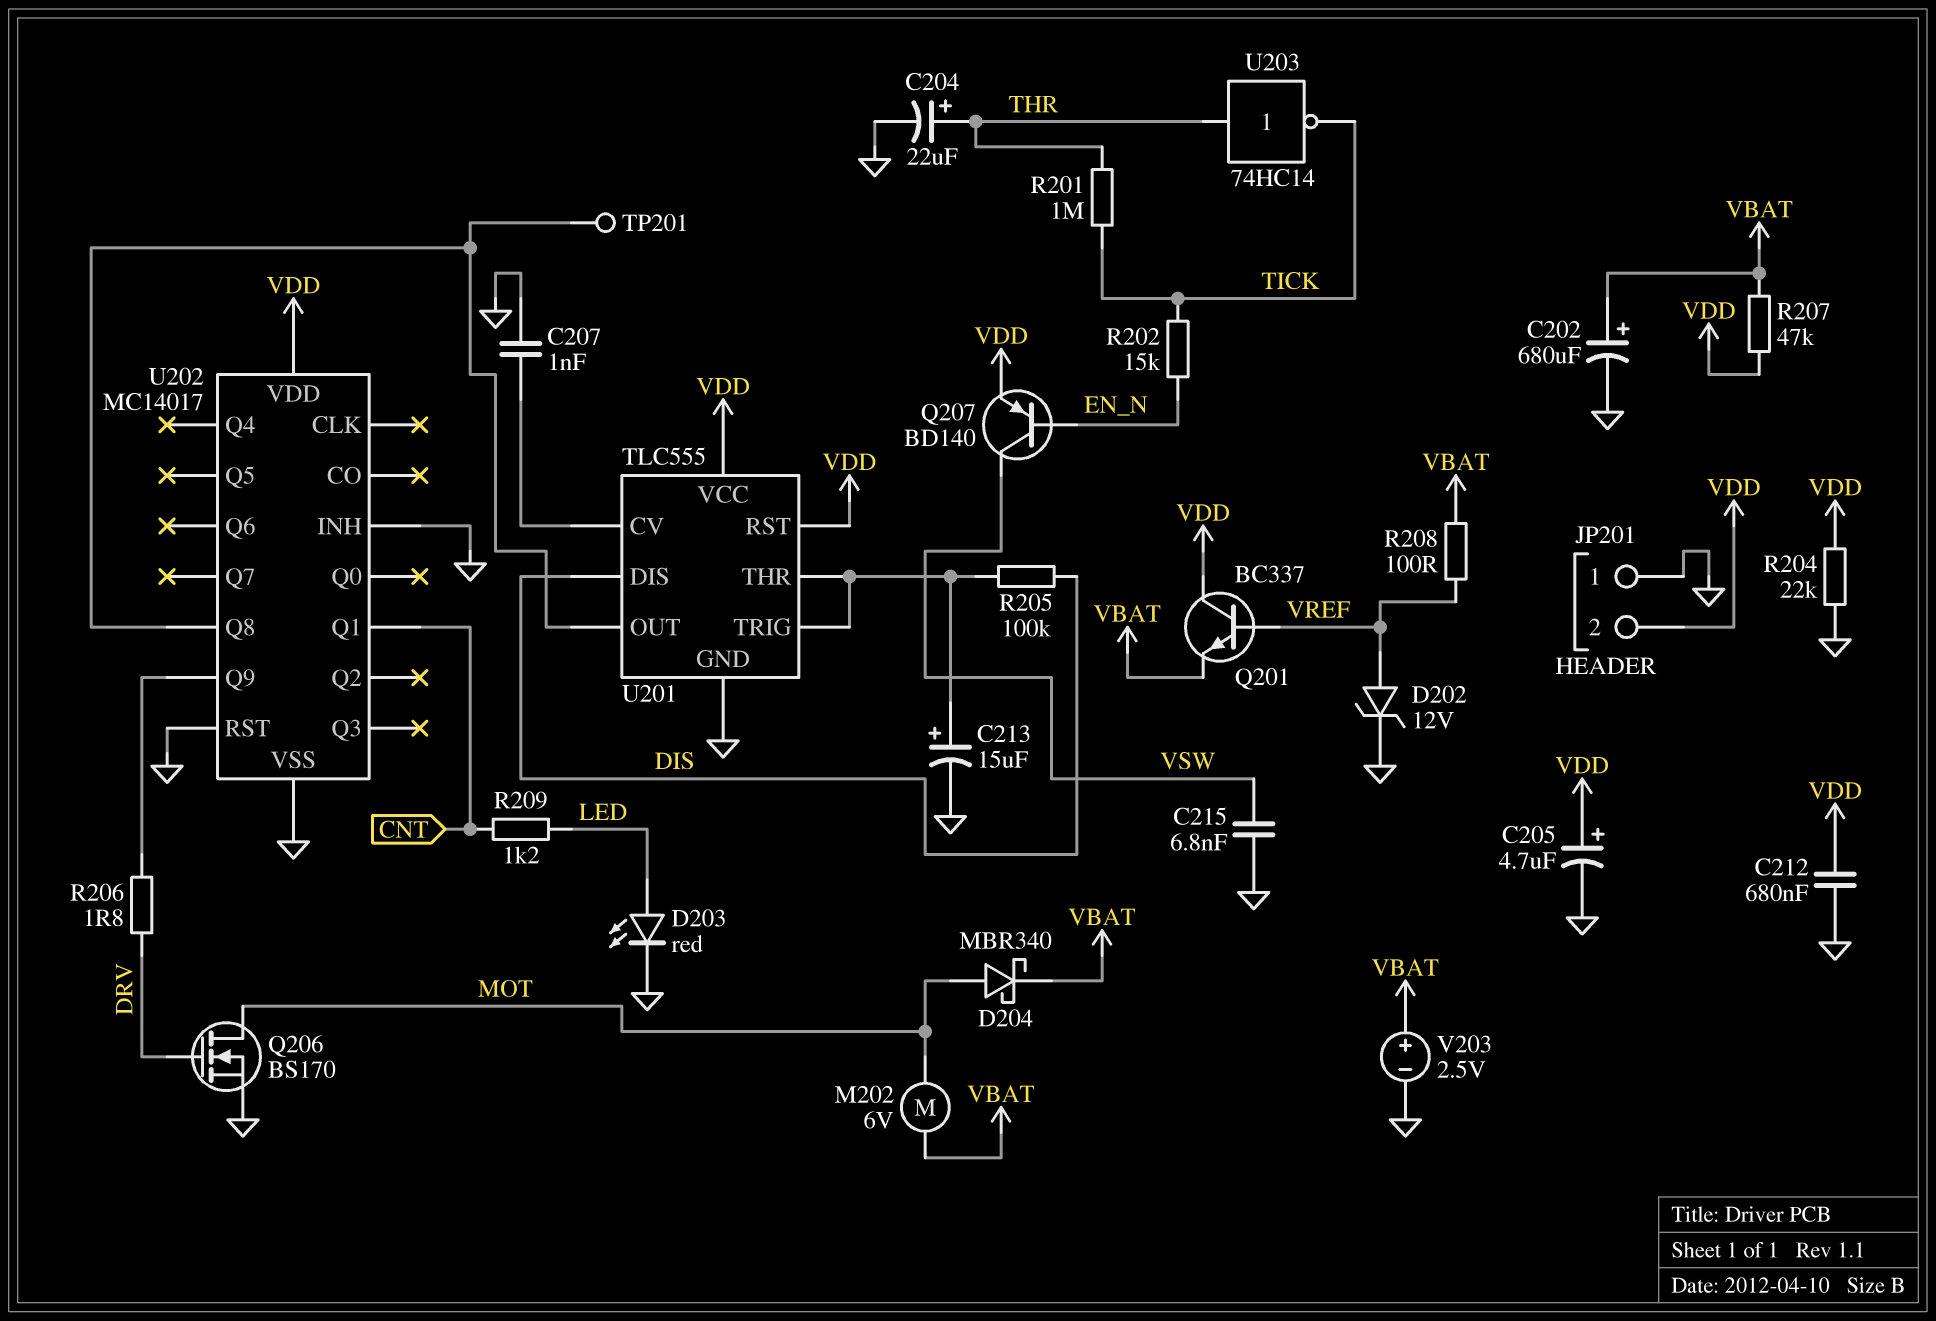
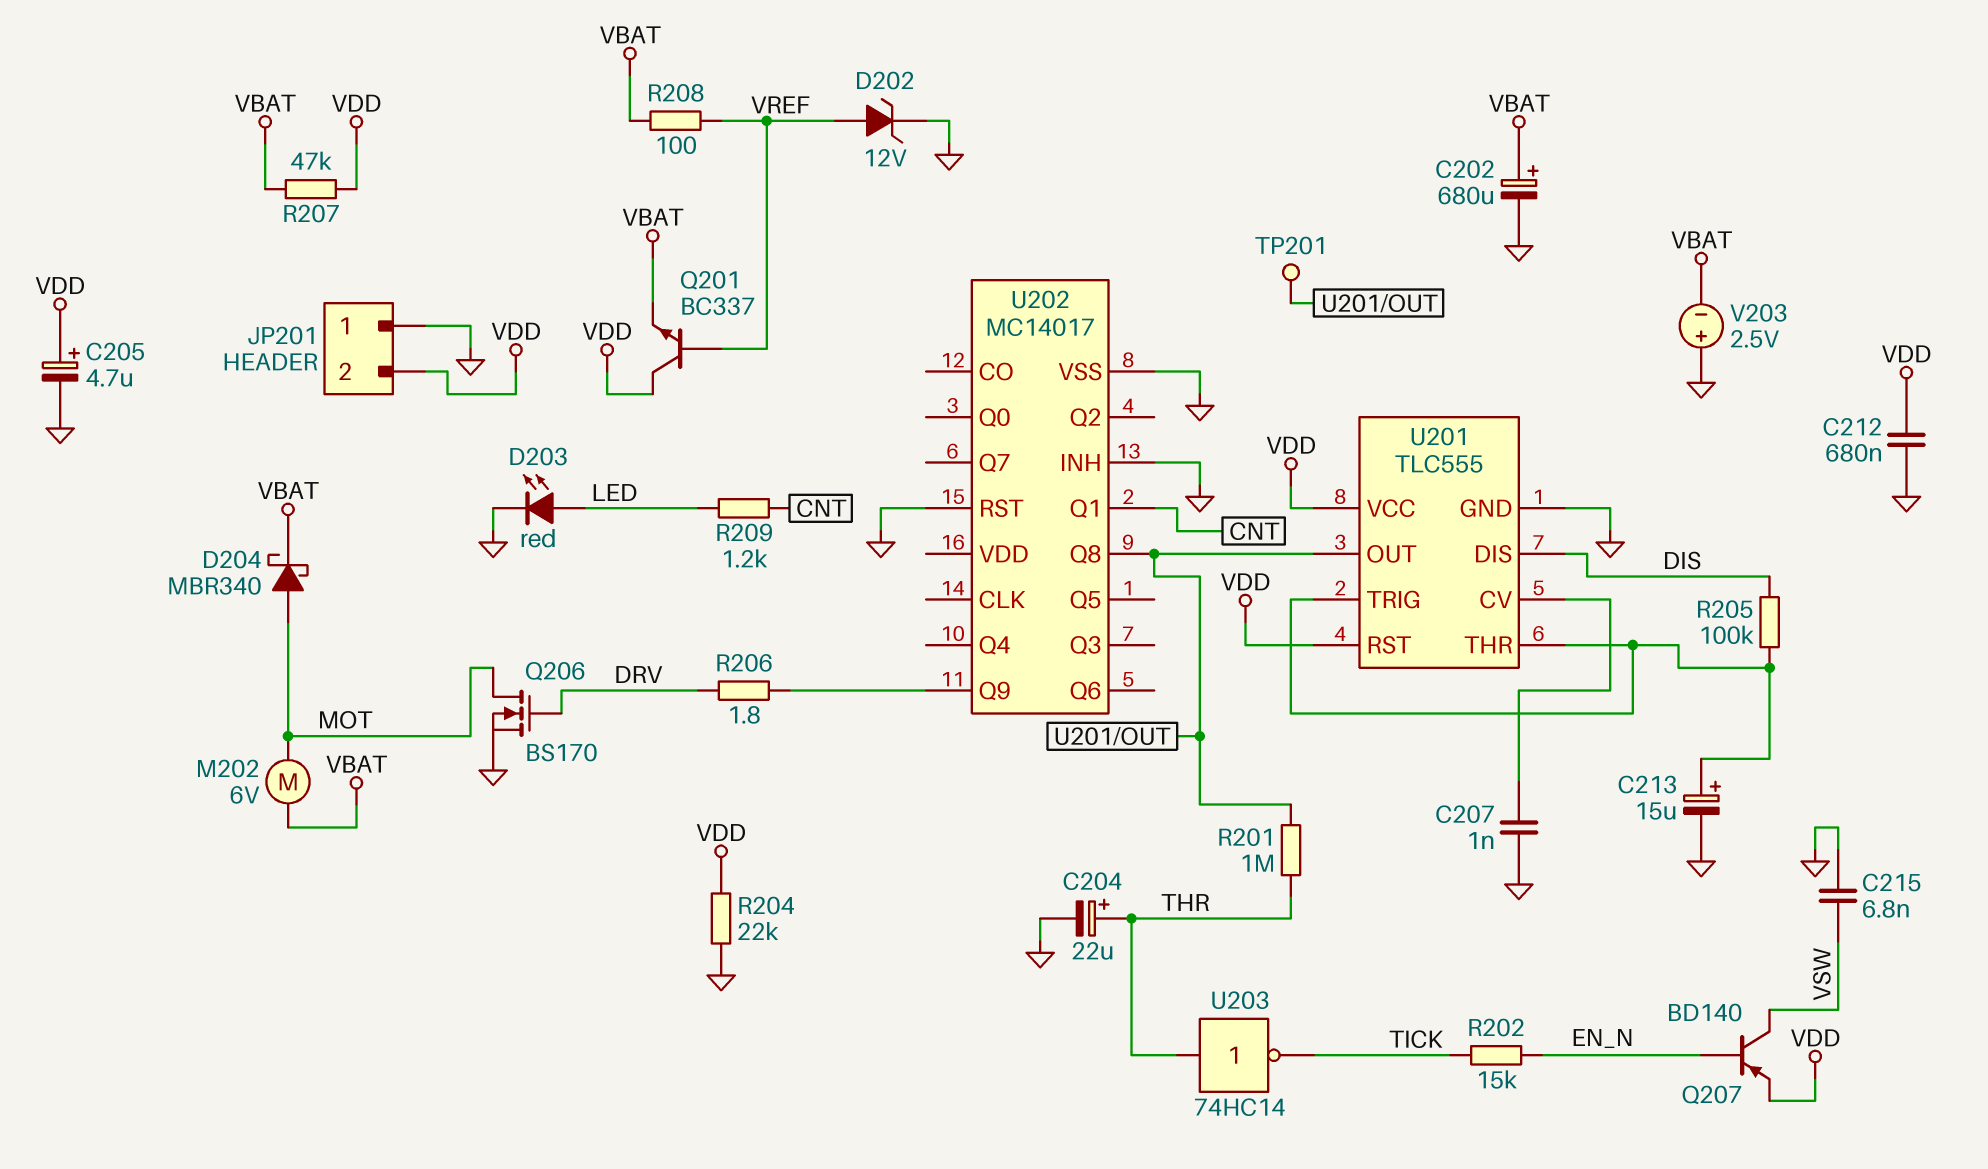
R201: 1M (THR, TICK) -> 1M (THR, U201/OUT)
U202 pin VDD: VDD -> none
V203: 2.5V (plus VBAT, minus GND) -> 2.5V (plus GND, minus VBAT)

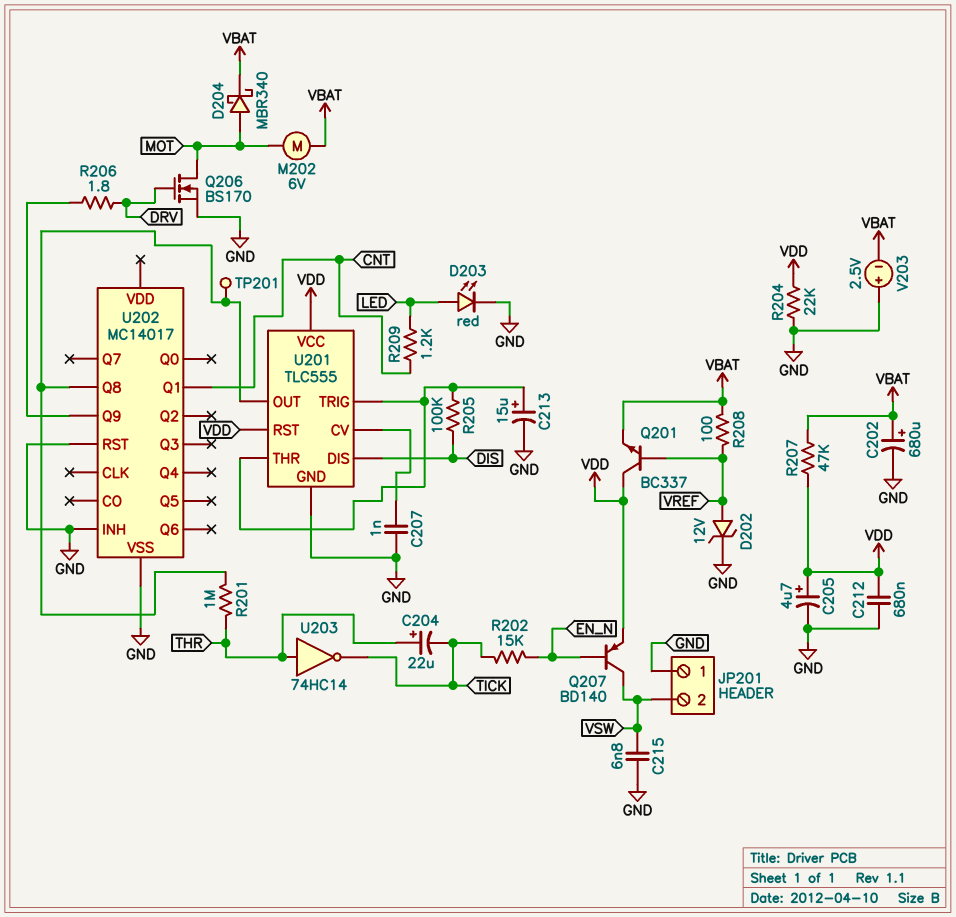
C204: 22uF (plus THR, minus GND) -> 22uF (plus THR, minus TICK)
JP201 pin 2: VDD -> VSW

